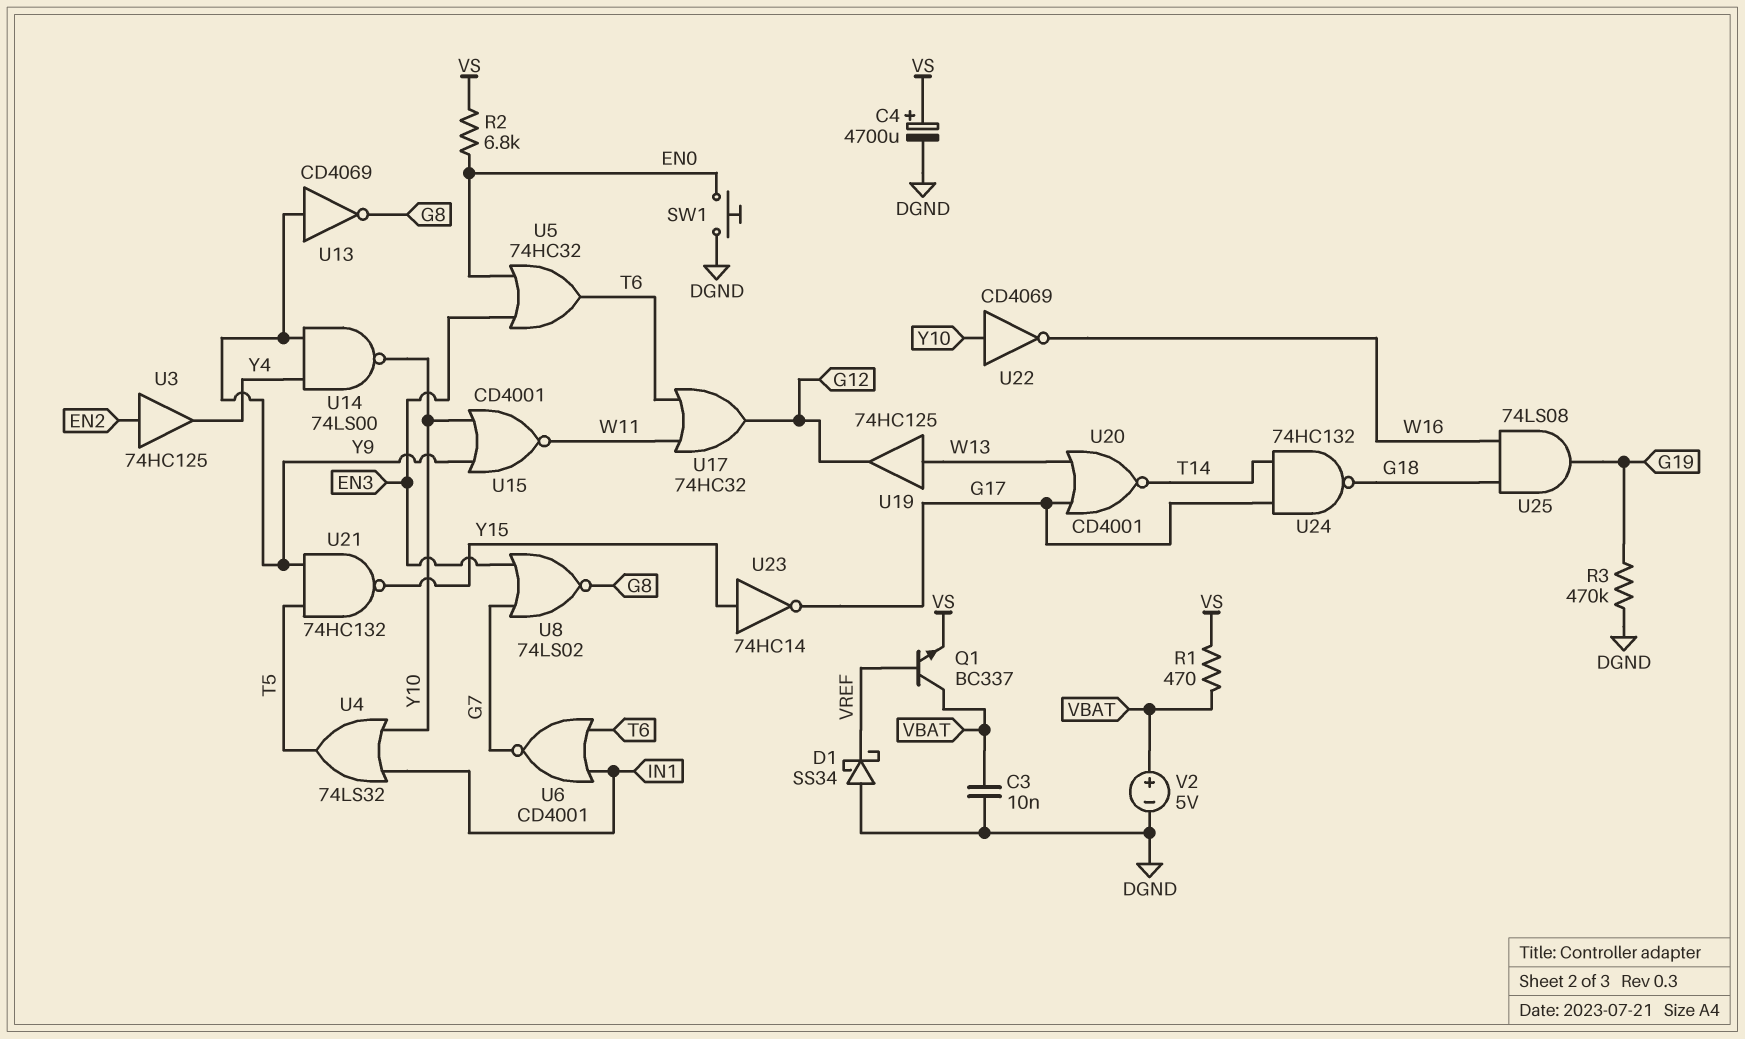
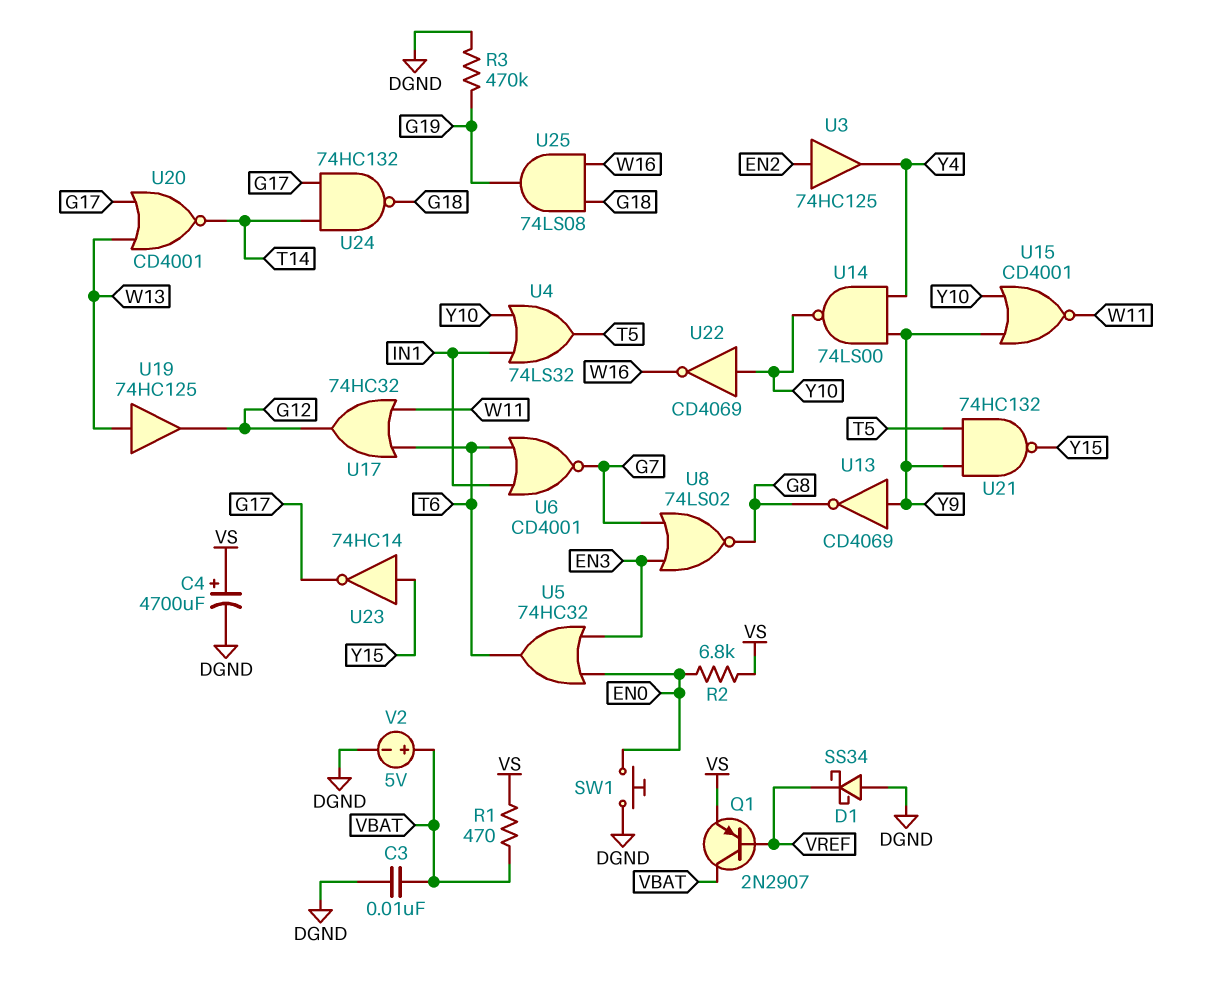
Q1: NPN BC337 (B VREF, C VBAT, E VS) -> PNP 2N2907 (B VREF, C VBAT, E VS)

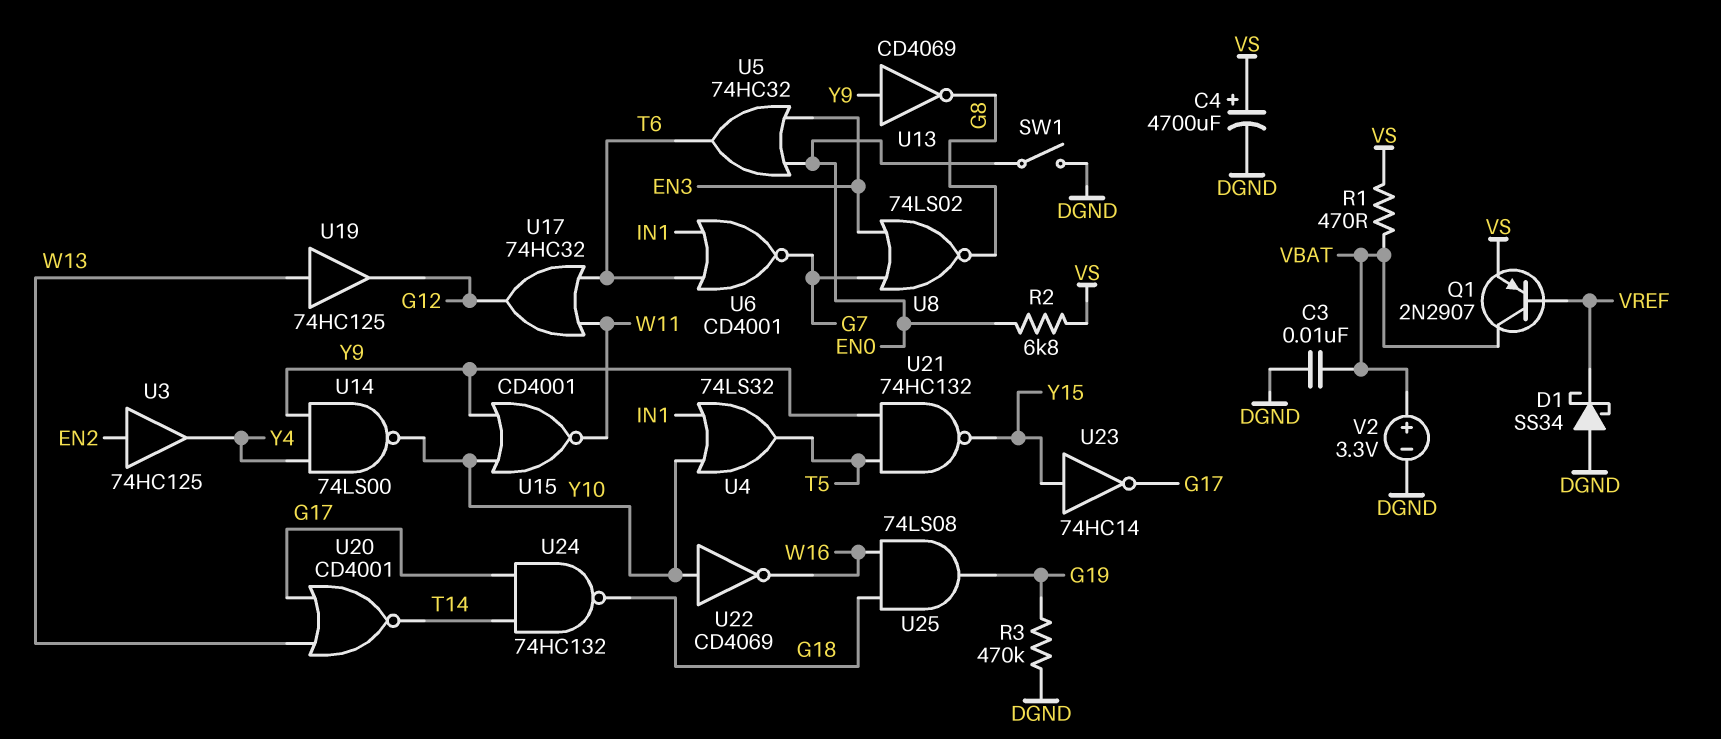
SW1: button (DGND, EN0) -> switch (DGND, EN0)
V2: 5V (plus VBAT, minus DGND) -> 3.3V (plus VBAT, minus DGND)

